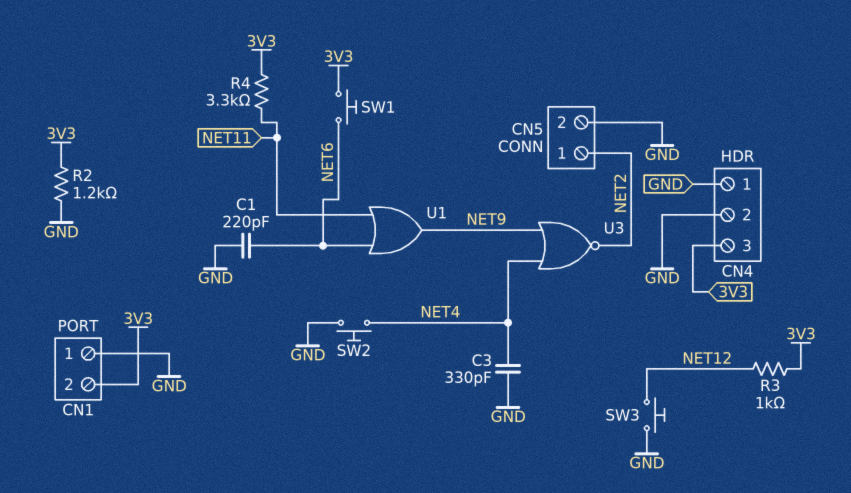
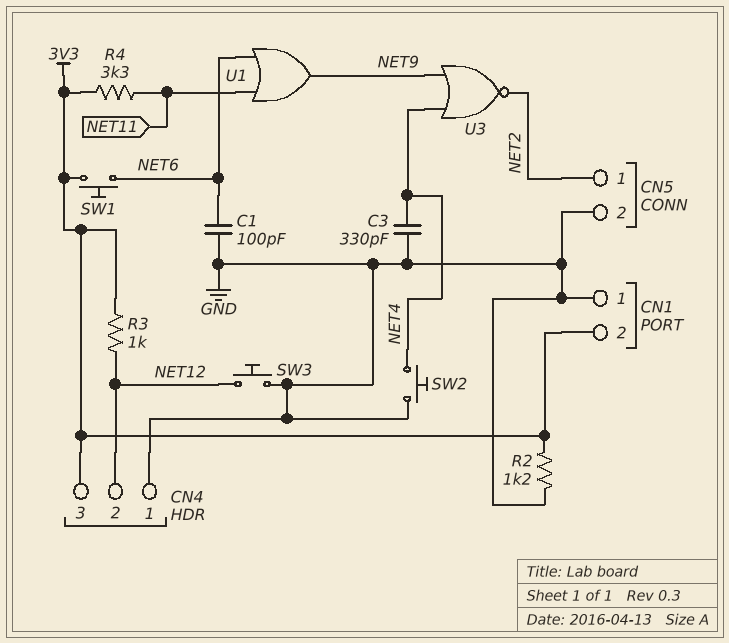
C1: 220pF (GND, NET6) -> 100pF (GND, NET6)
CN4 pin 2: GND -> NET12

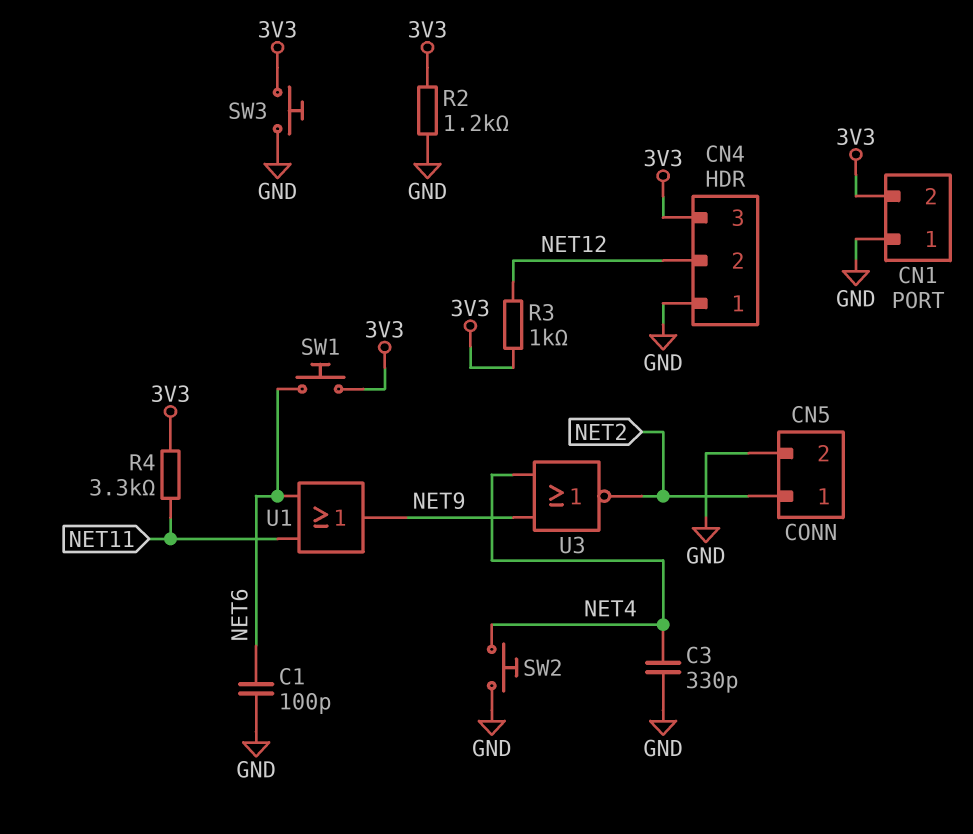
SW3: button (GND, NET12) -> button (3V3, GND)

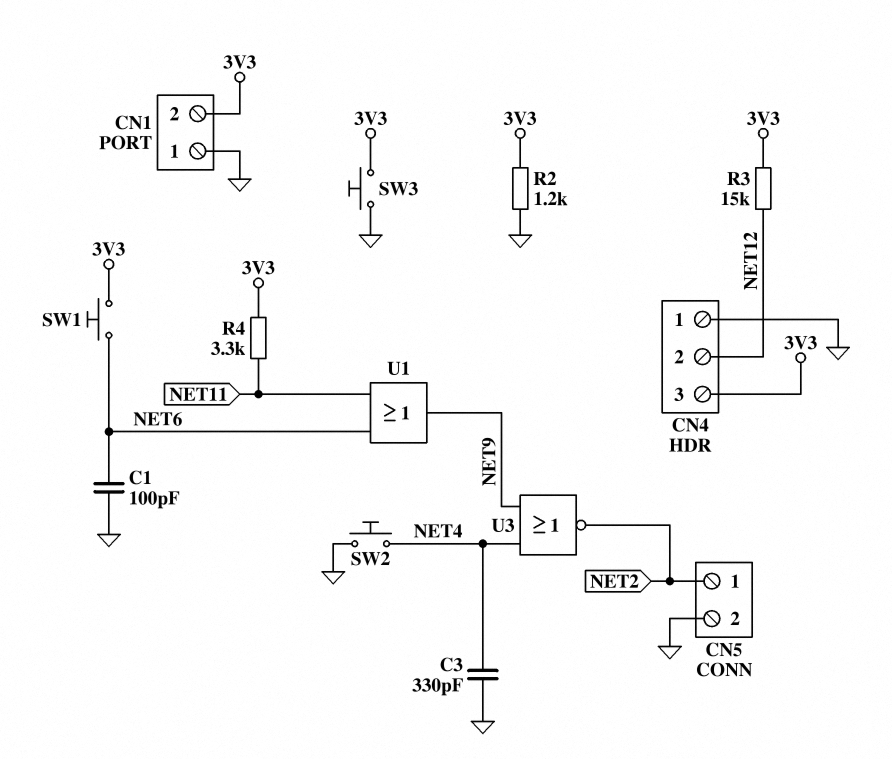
R3: 1k (3V3, NET12) -> 15k (3V3, NET12)

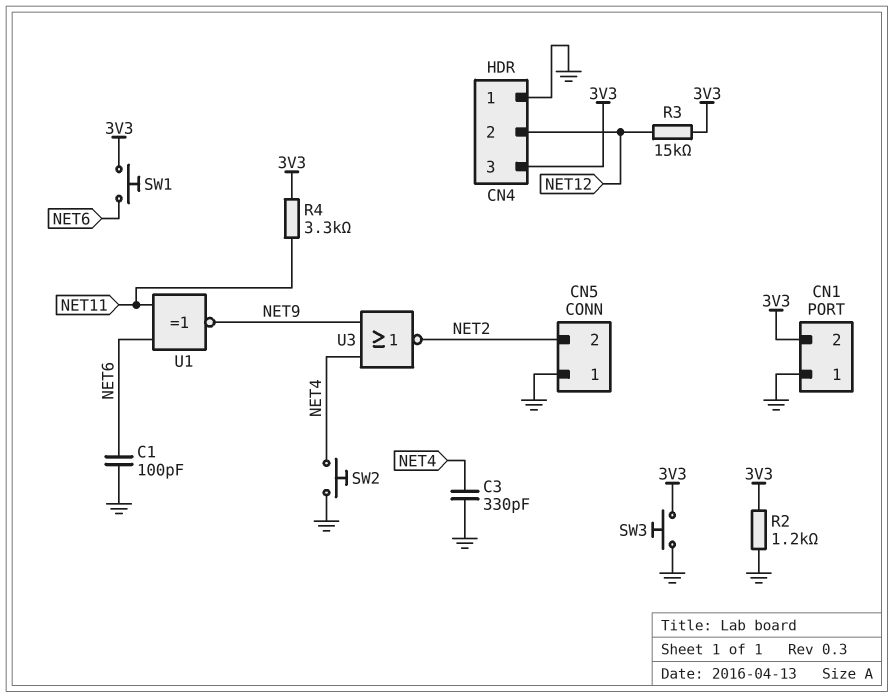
CN5 pin 1: NET2 -> GND
CN5 pin 2: GND -> NET2
U1: OR (in NET6, in NET11, out NET9) -> XNOR (in NET6, in NET11, out NET9)

